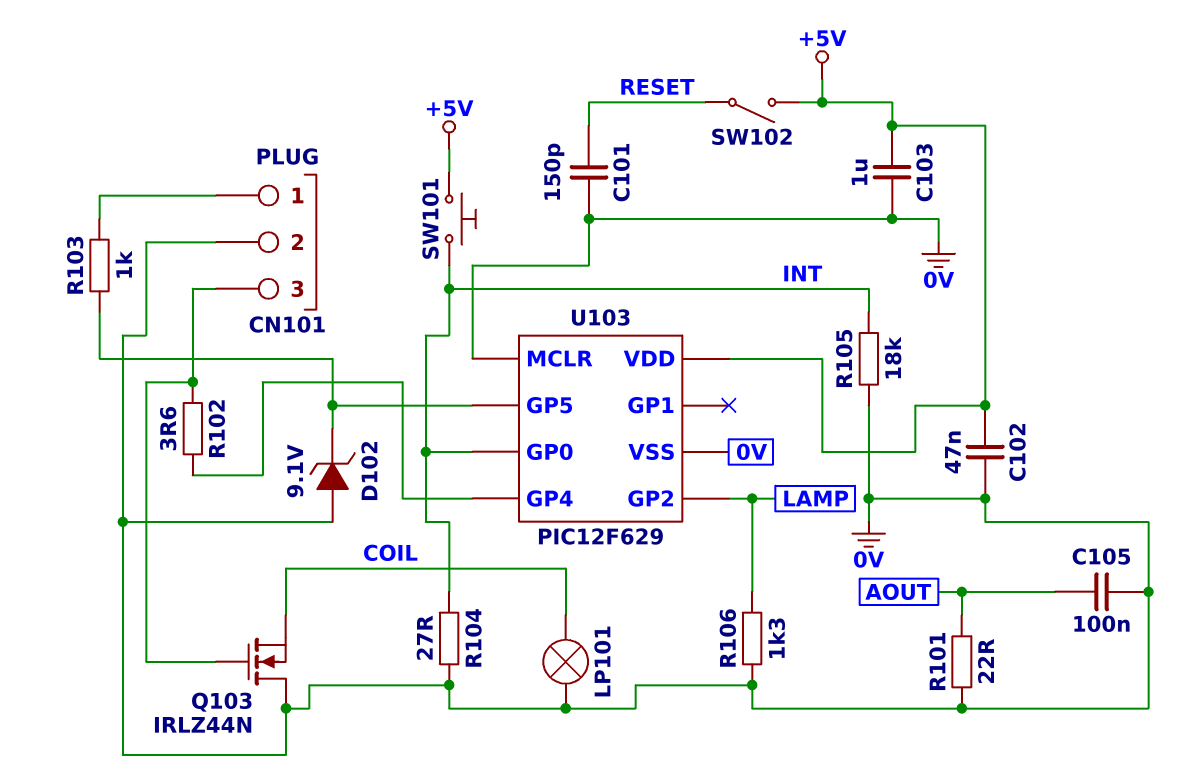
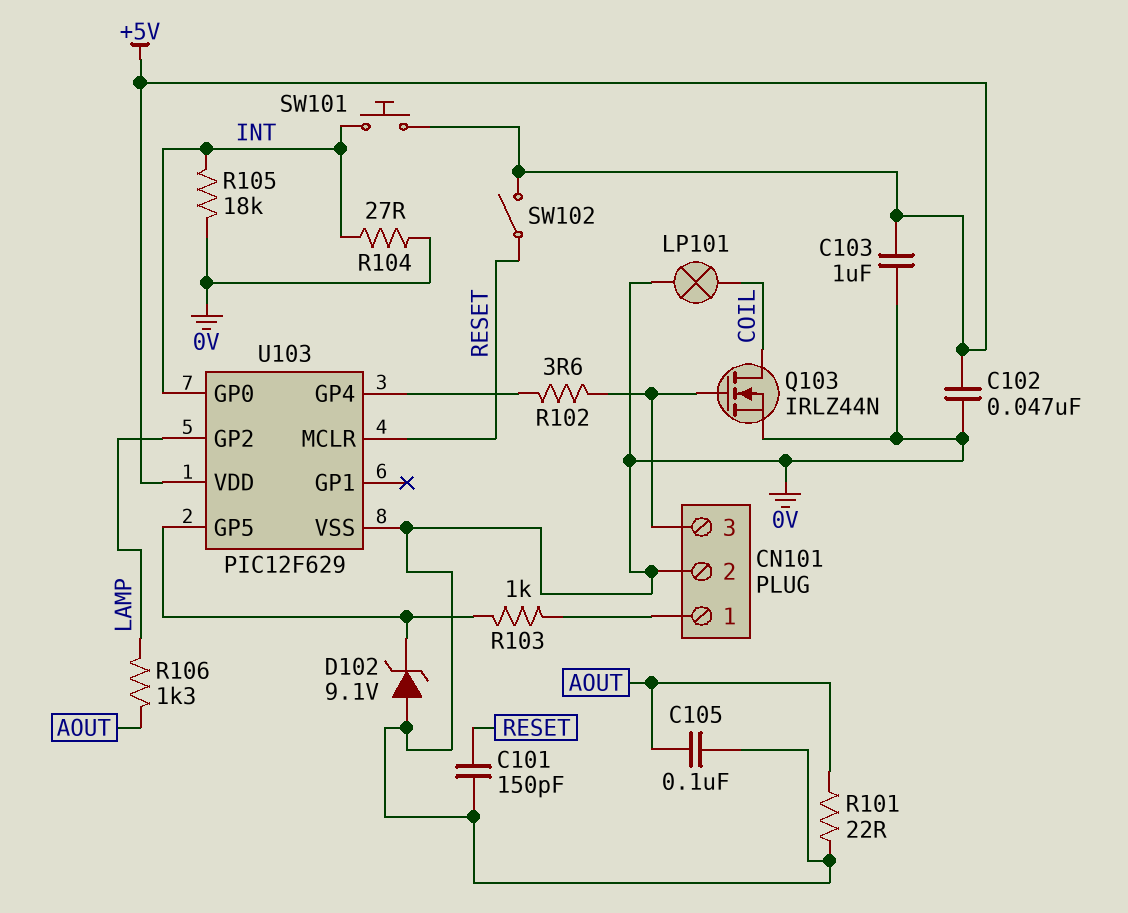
Q103: NMOS IRLZ44N (G CN101/3, D 0V, S COIL) -> NMOS IRLZ44N (G CN101/3, D COIL, S 0V)
R106: 1.3k (0V, LAMP) -> 1.3k (AOUT, LAMP)
U103 pin MCLR: 0V -> RESET

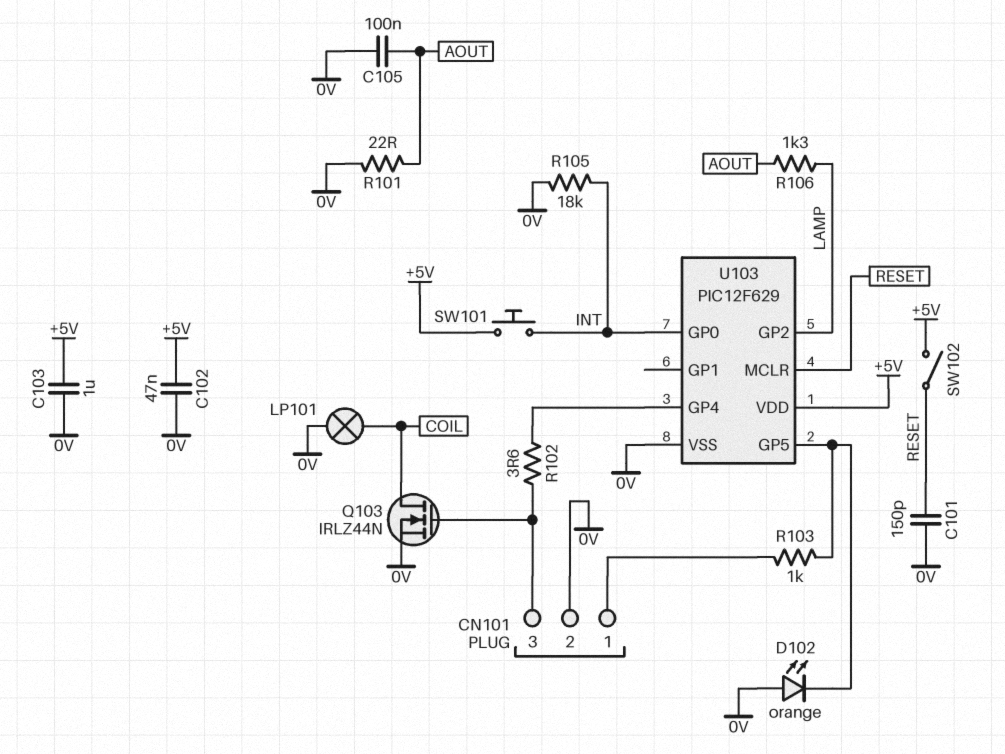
D102: zener 9.1V (A 0V, K U103/GP5) -> LED orange (A 0V, K U103/GP5)
R104: 27 (0V, INT) -> none

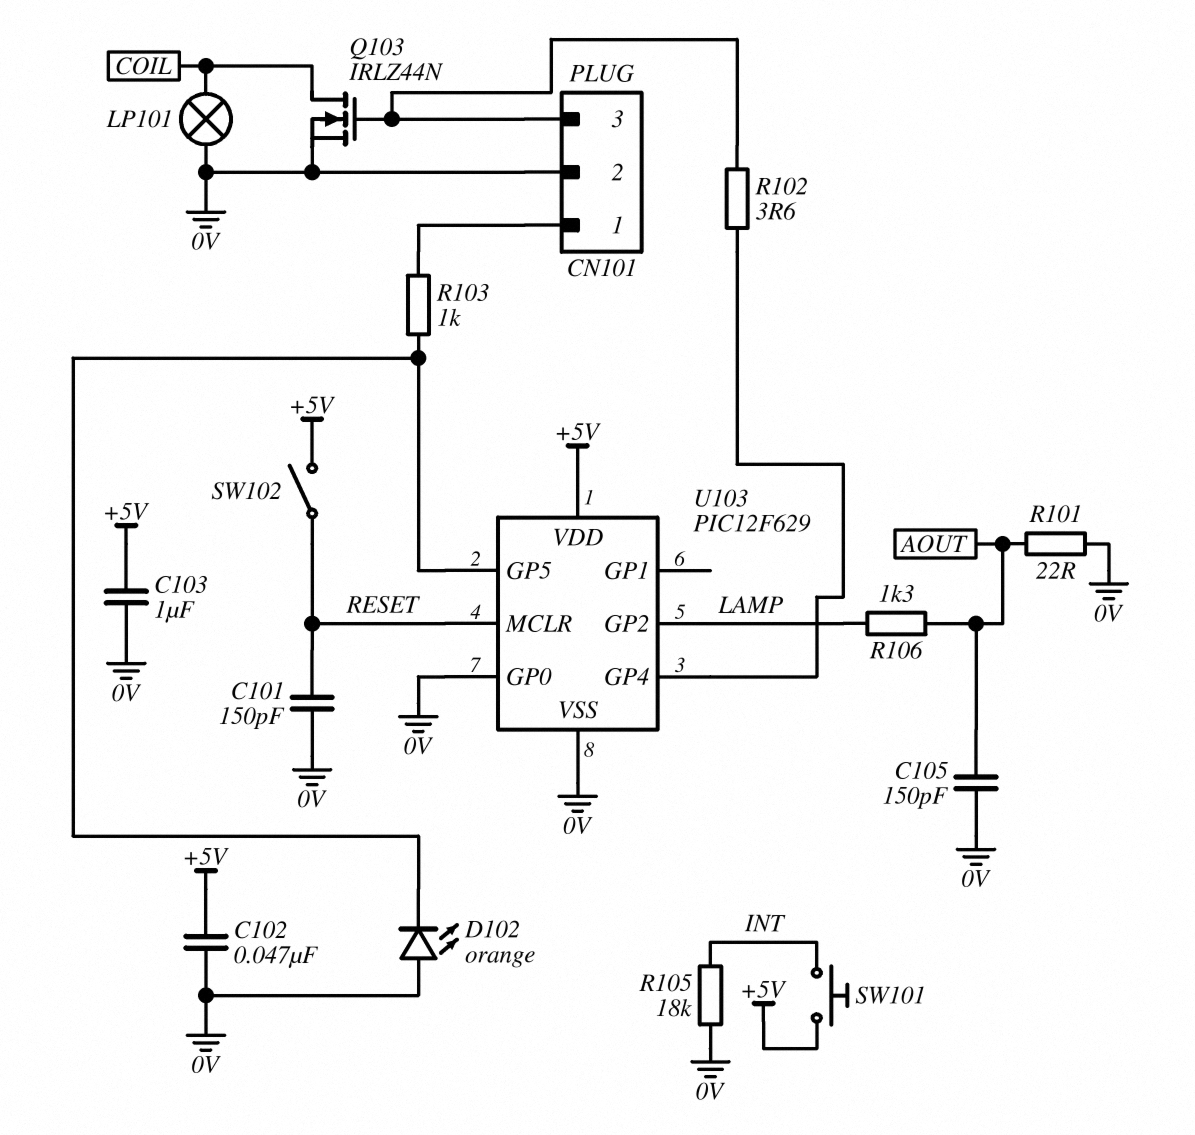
C105: 100nF (0V, AOUT) -> 150pF (0V, AOUT)
U103 pin GP0: INT -> 0V

